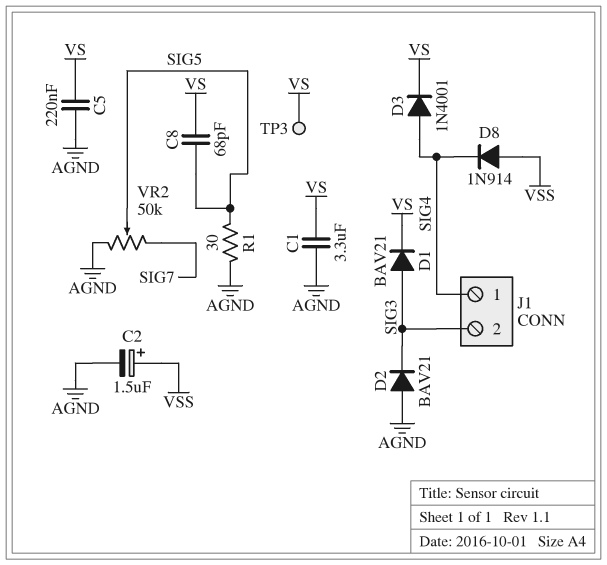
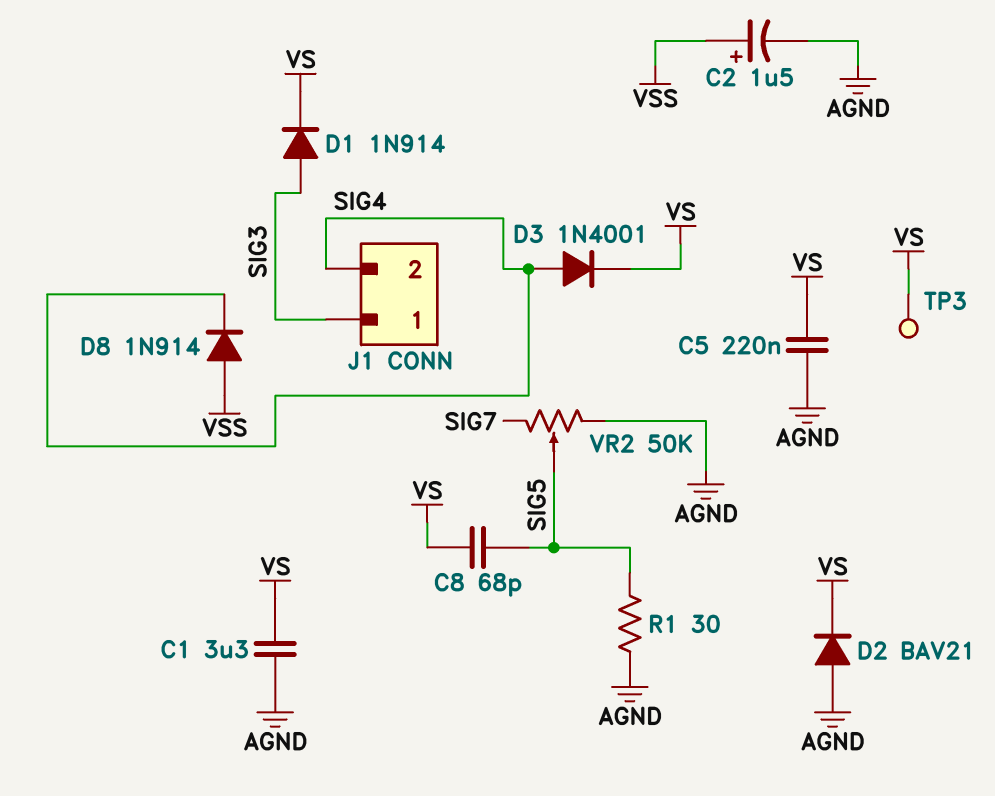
D1: diode BAV21 (A SIG3, K VS) -> diode 1N914 (A SIG3, K VS)
D2: diode BAV21 (A AGND, K SIG3) -> diode BAV21 (A AGND, K VS)
J1 pin 1: SIG4 -> SIG3
J1 pin 2: SIG3 -> SIG4

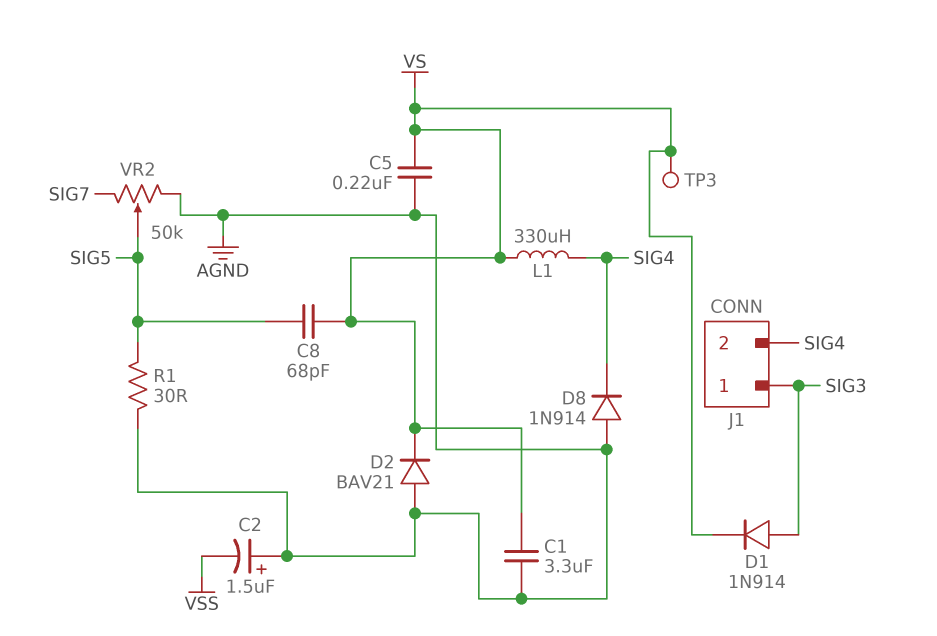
C2: 1.5uF (plus VSS, minus AGND) -> 1.5uF (plus AGND, minus VSS)
D3: diode 1N4001 (A SIG4, K VS) -> none
D8: diode 1N914 (A VSS, K SIG4) -> diode 1N914 (A AGND, K SIG4)
L1: none -> 330uH (SIG4, VS)

